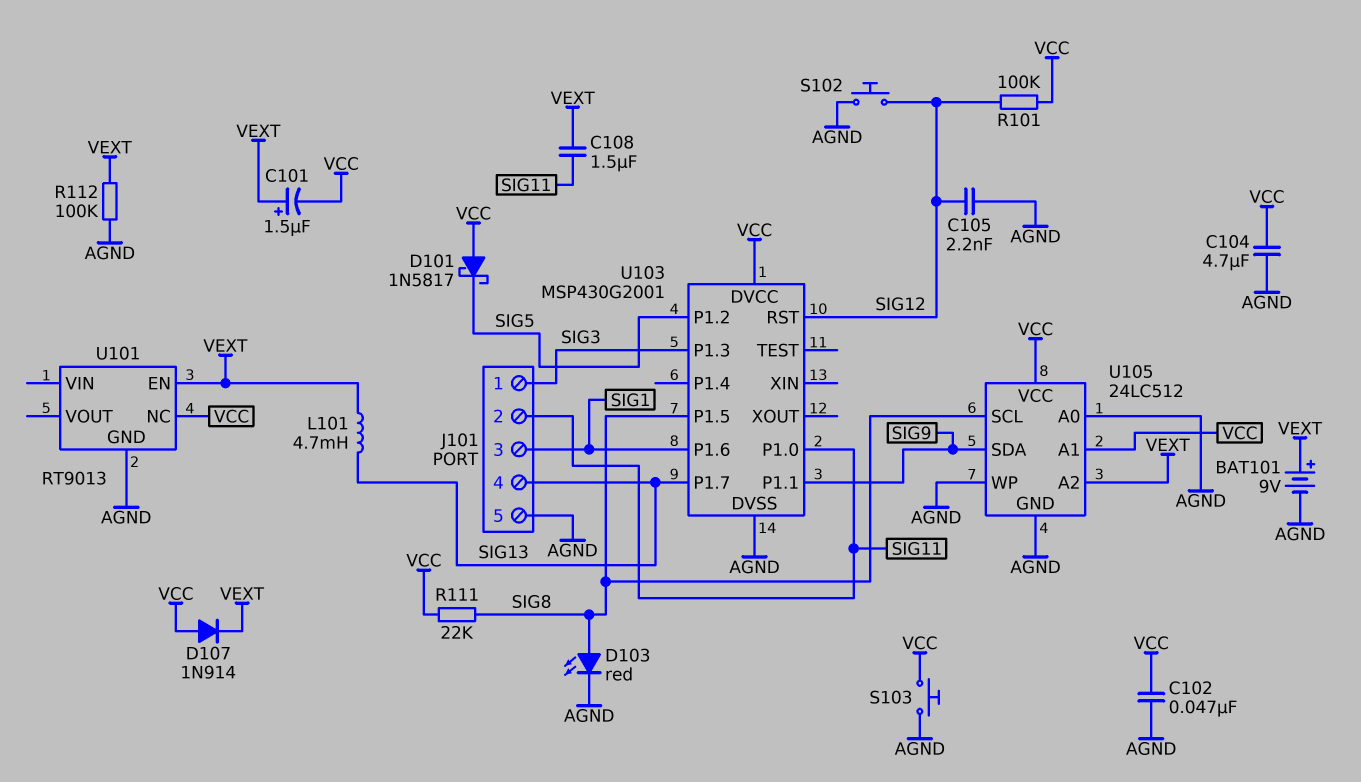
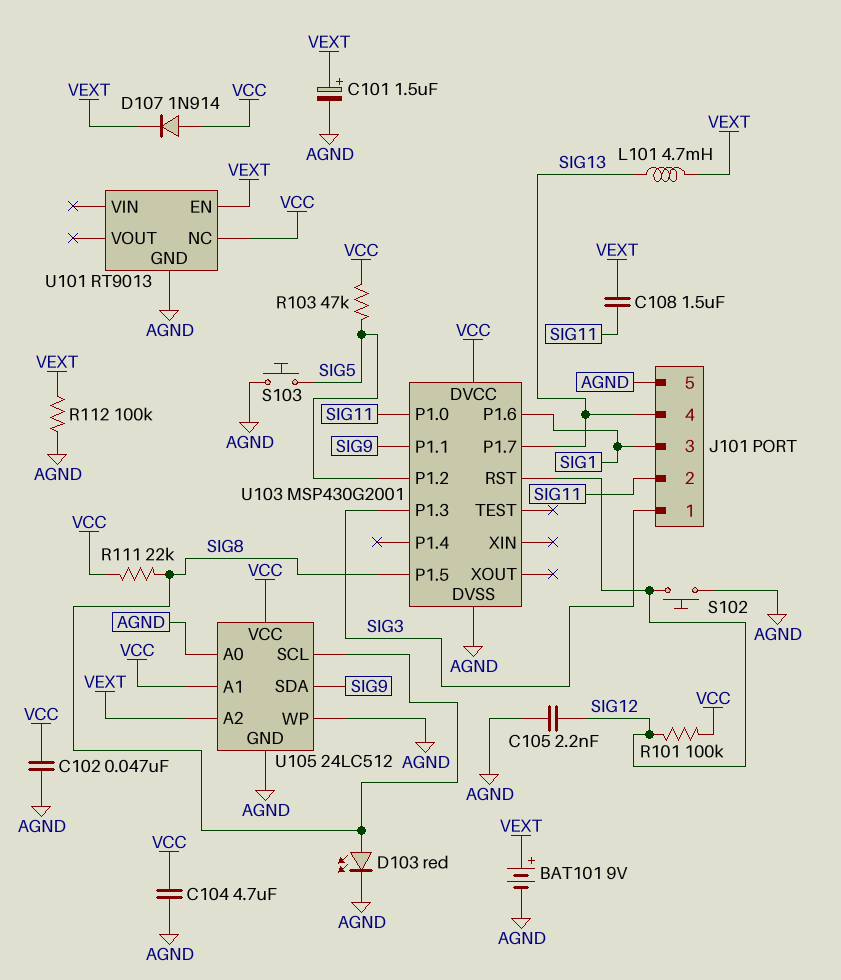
C101: 1.5uF (plus VEXT, minus VCC) -> 1.5uF (plus VEXT, minus AGND)
D101: schottky 1N5817 (A VCC, K SIG5) -> none
R103: none -> 47k (SIG5, VCC)
S103: button (AGND, VCC) -> button (AGND, SIG5)

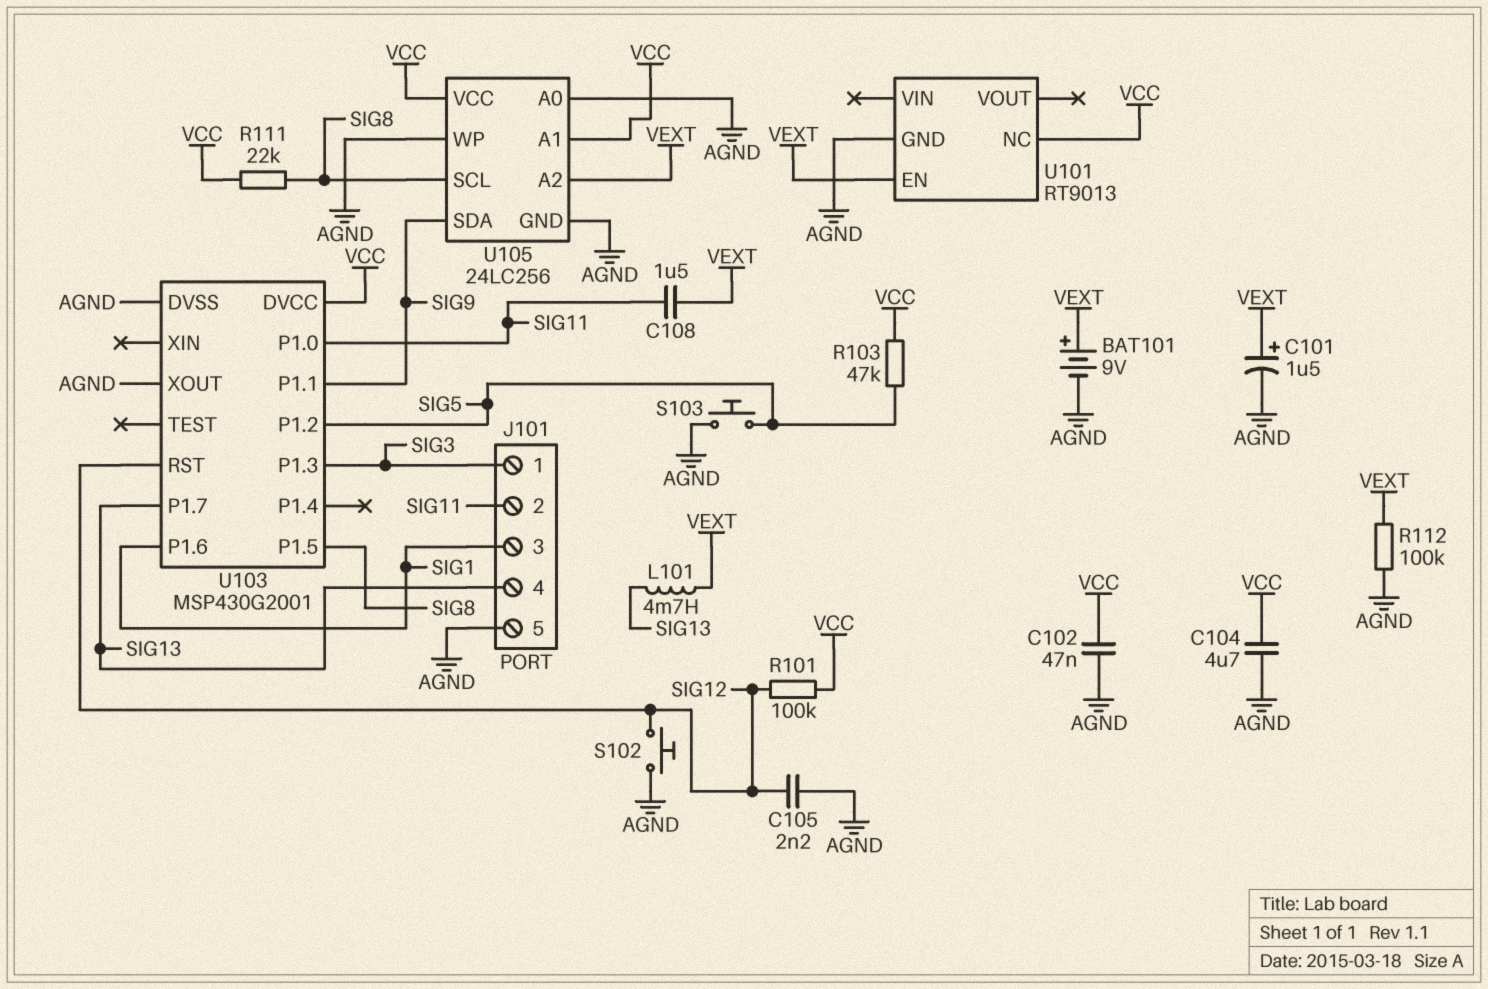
D103: LED red (A SIG8, K AGND) -> none
D107: diode 1N914 (A VCC, K VEXT) -> none
U103 pin XOUT: none -> AGND
U105: 24LC512 -> 24LC256

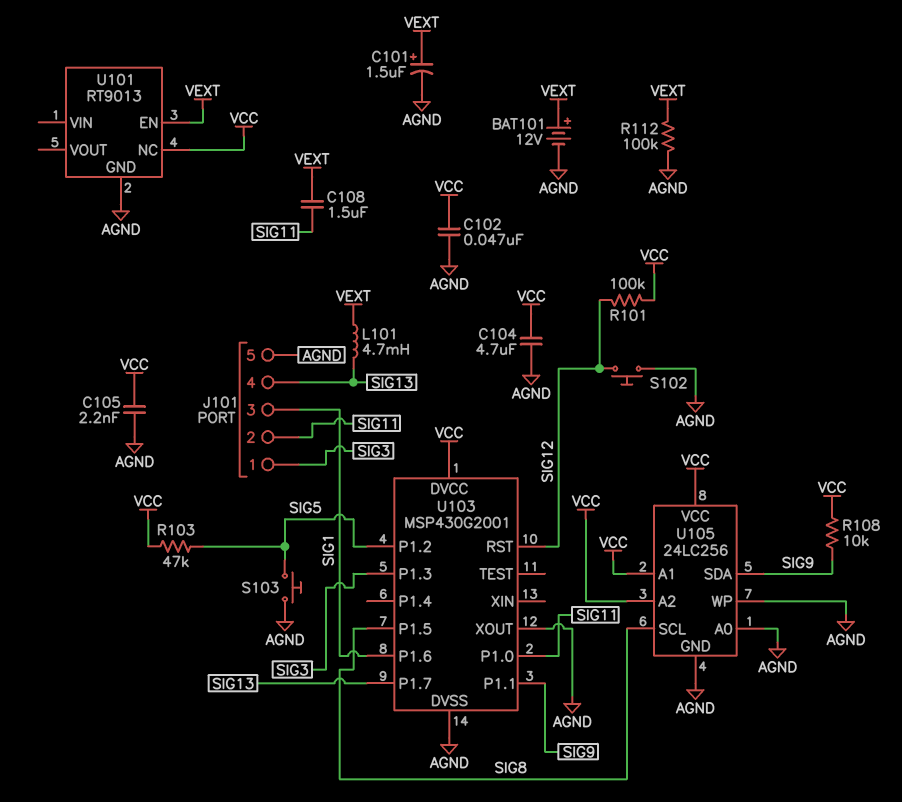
BAT101: 9V (plus VEXT, minus AGND) -> 12V (plus VEXT, minus AGND)
C105: 2.2nF (AGND, SIG12) -> 2.2nF (AGND, VCC)
R108: none -> 10k (SIG9, VCC)
R111: 22k (SIG8, VCC) -> none
U105 pin A2: VEXT -> VCC

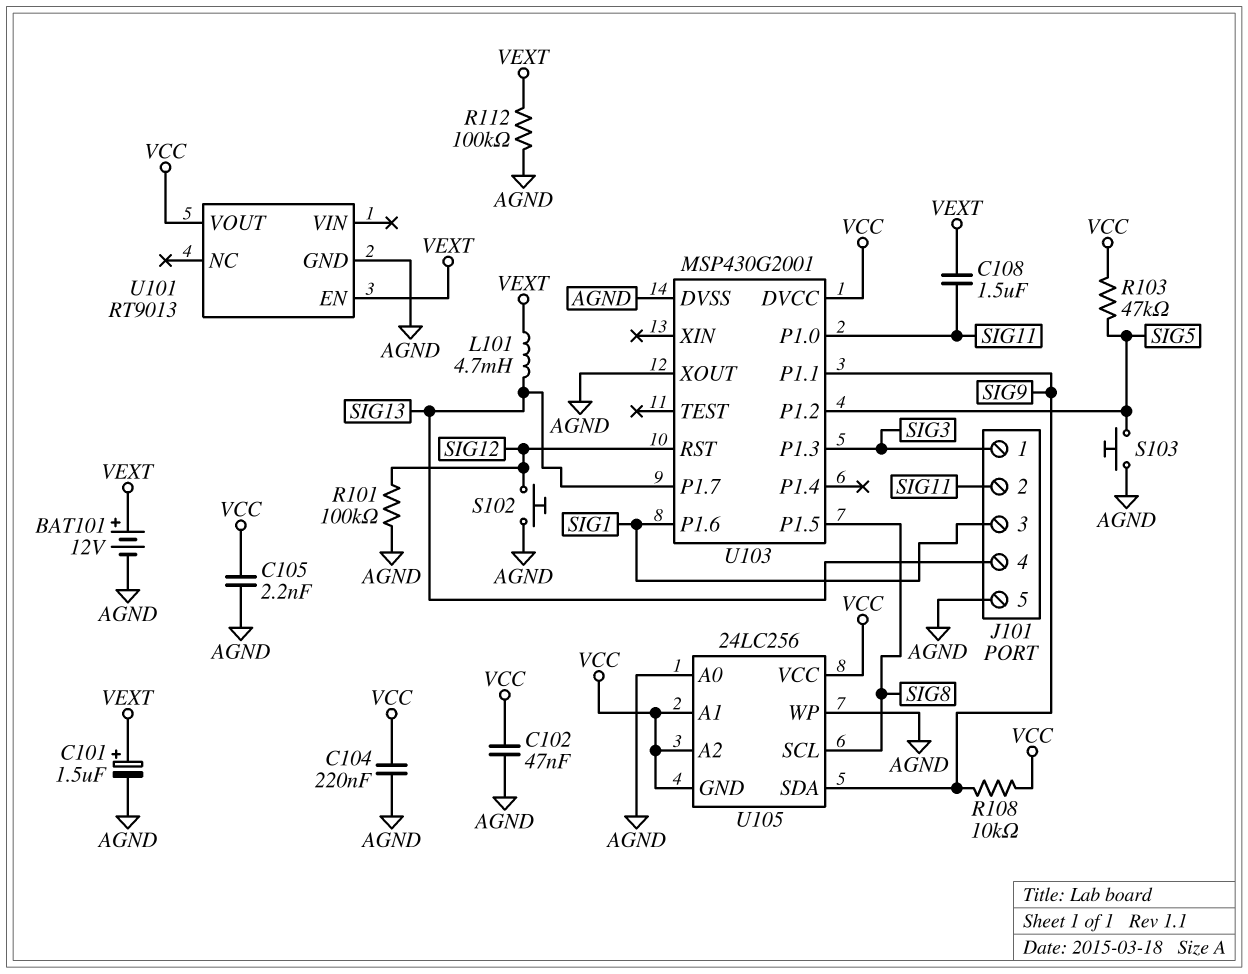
C104: 4.7uF (AGND, VCC) -> 220nF (AGND, VCC)
R101: 100k (SIG12, VCC) -> 100k (AGND, SIG12)
U101 pin NC: VCC -> none
U101 pin VOUT: none -> VCC
U105 pin GND: AGND -> VCC

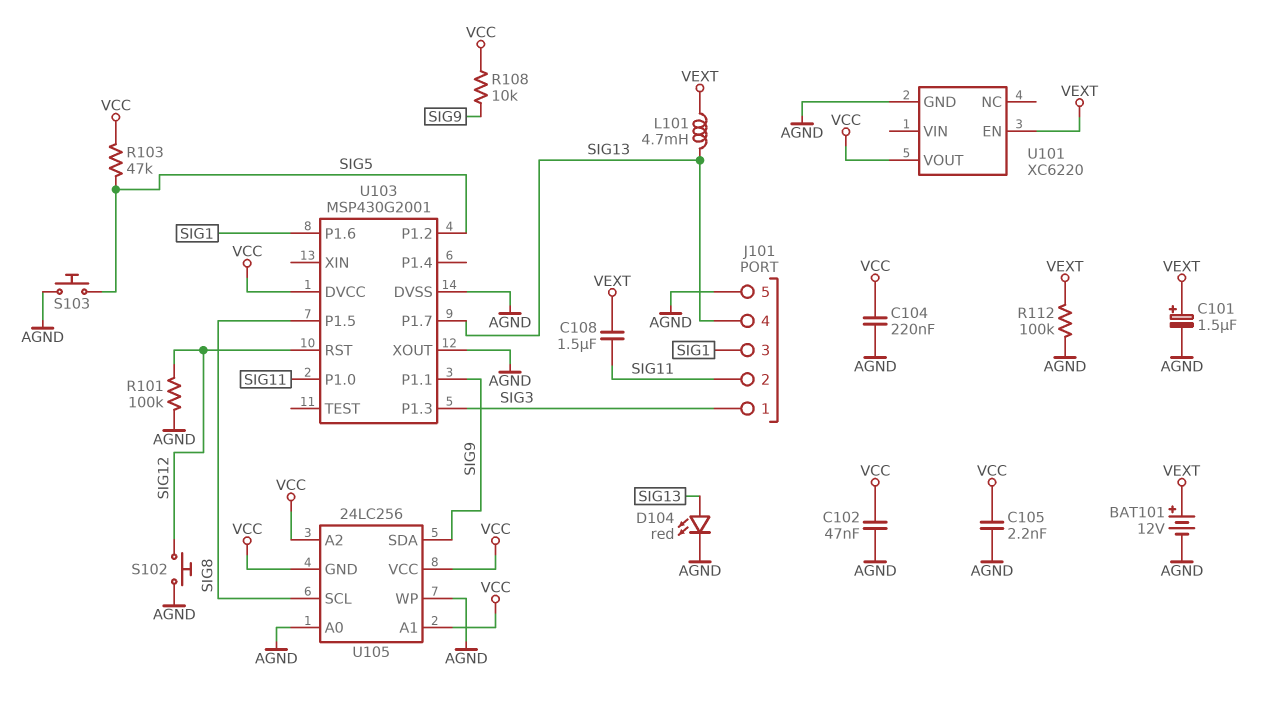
D104: none -> LED red (A SIG13, K AGND)
U101: RT9013 -> XC6220

